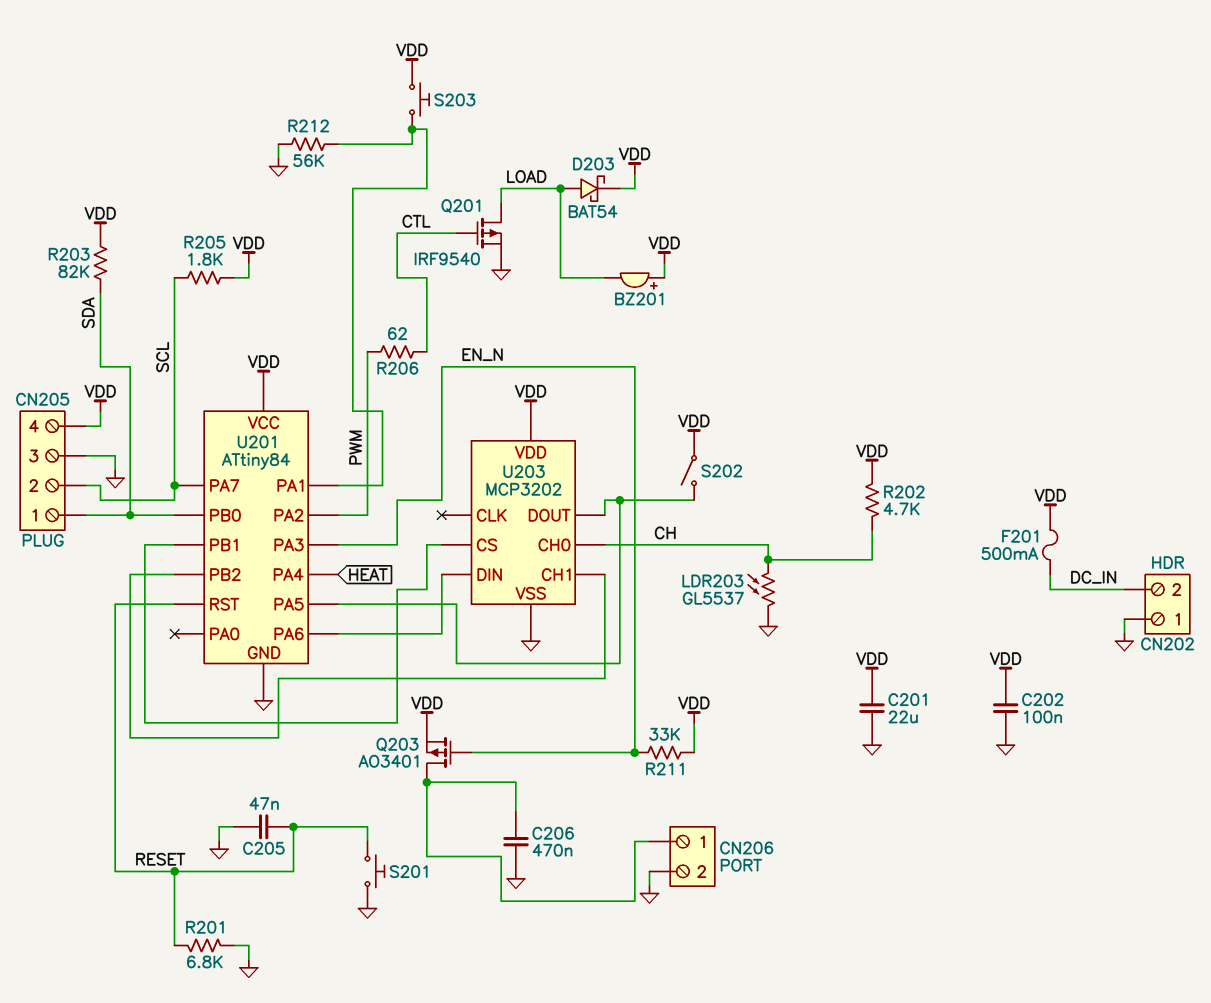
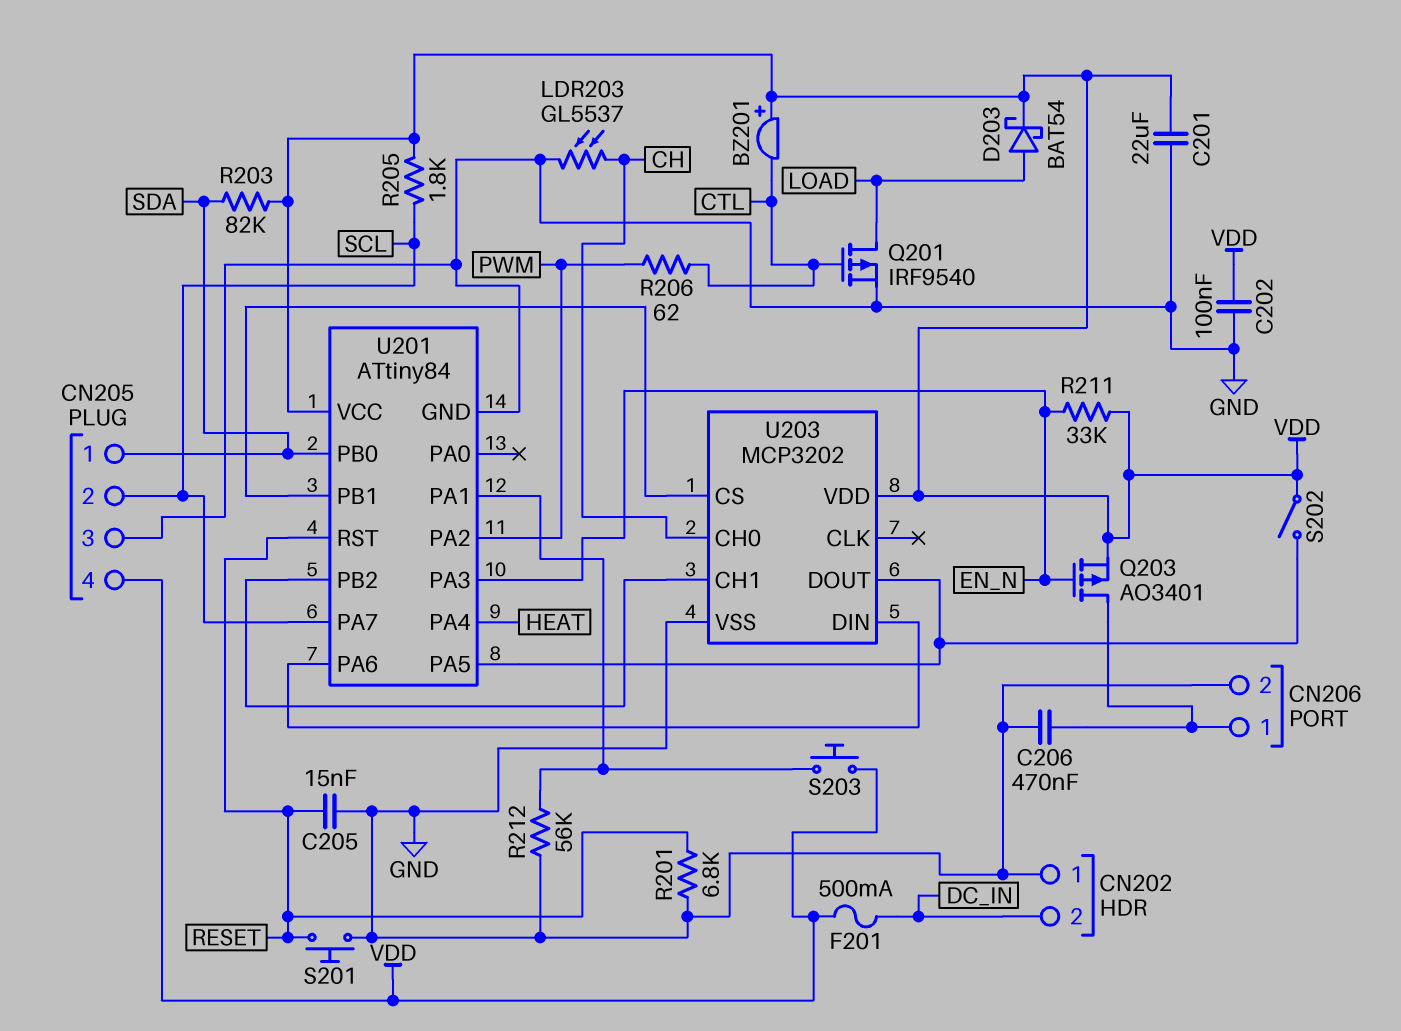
BZ201: buzzer (plus VDD, minus LOAD) -> buzzer (plus VDD, minus CTL)
C205: 47nF (GND, RESET) -> 15nF (GND, RESET)
R202: 4.7k (CH, VDD) -> none

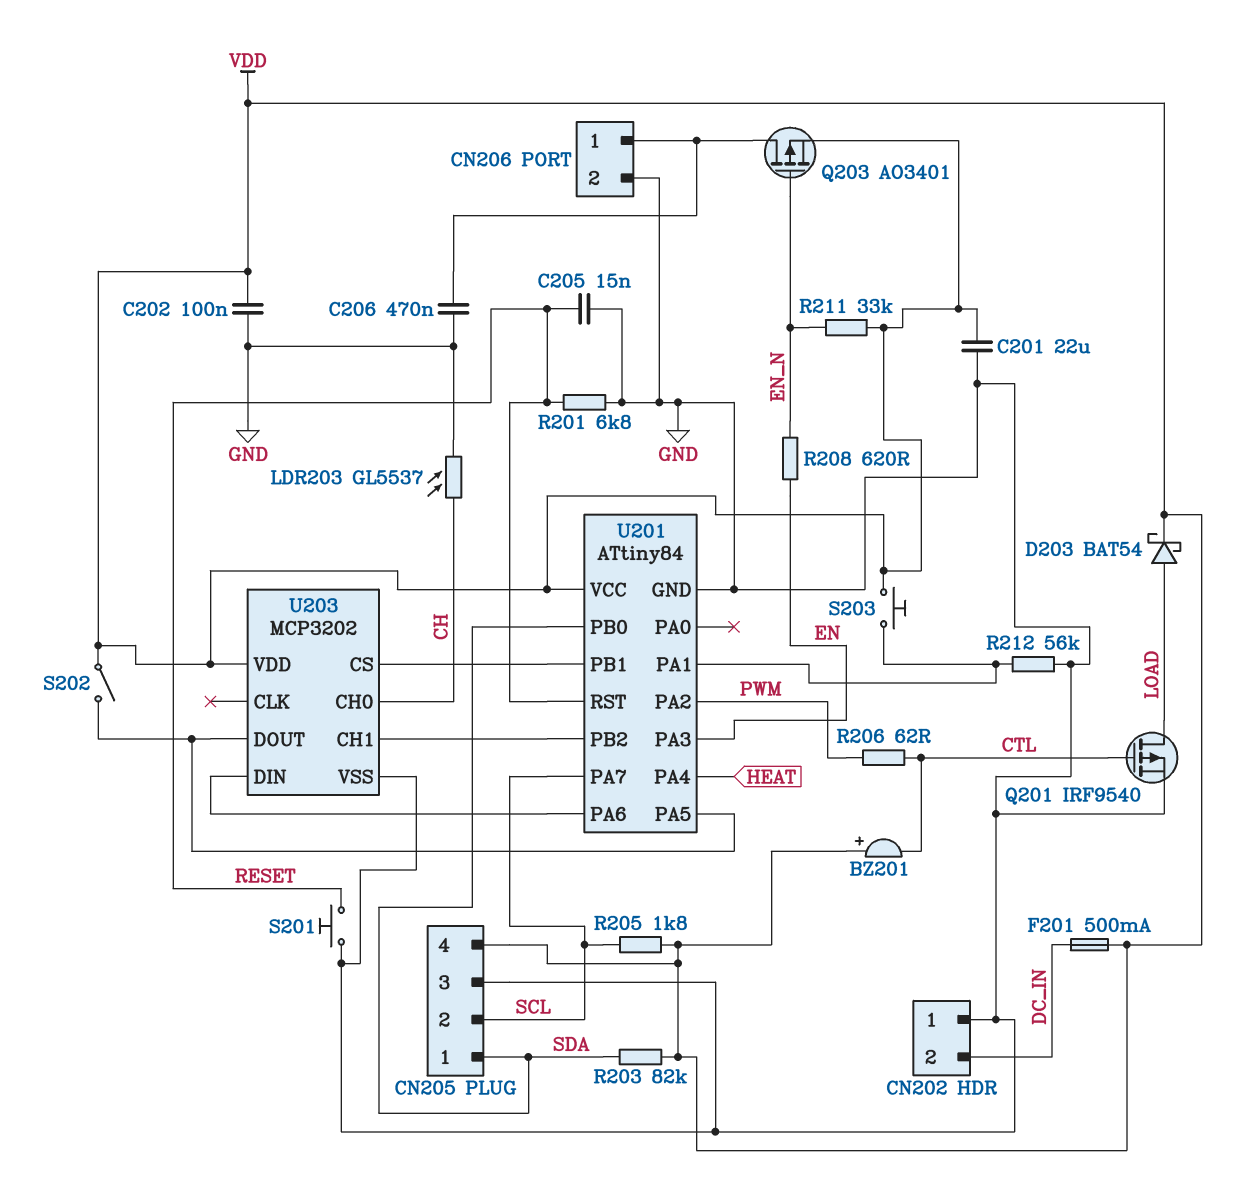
R208: none -> 620 (EN, EN_N)
U201 pin PA3: EN_N -> EN

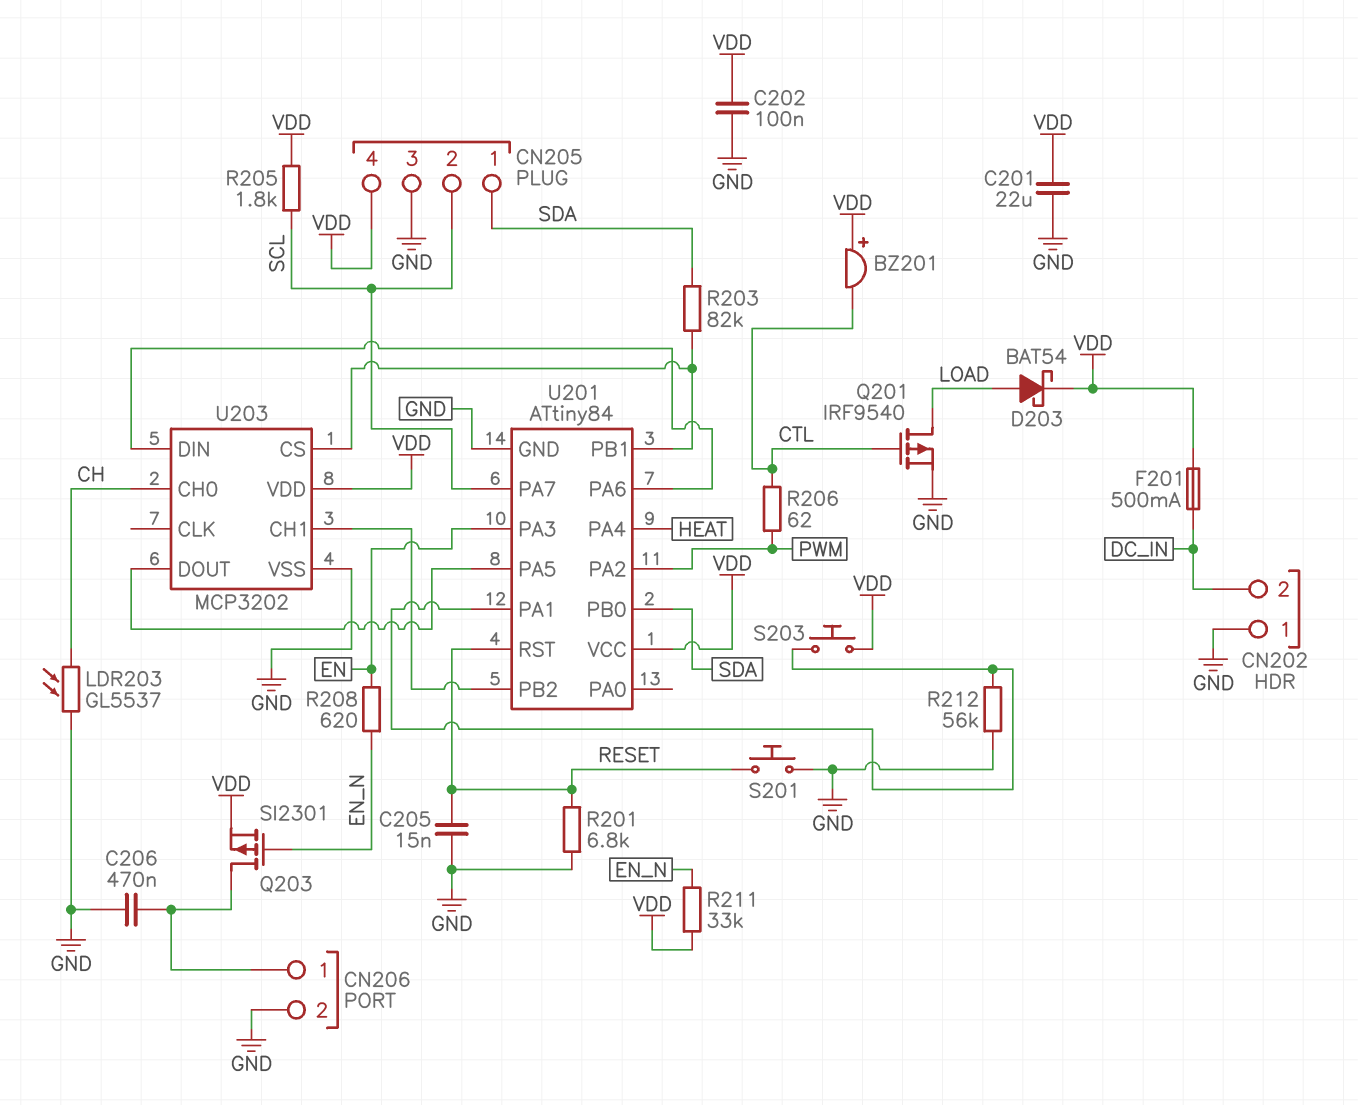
Q203: PMOS AO3401 (G EN_N, D CN206/1, S VDD) -> PMOS SI2301 (G EN_N, D CN206/1, S VDD)
R203: 82k (SDA, VDD) -> 82k (SDA, U201/PB1)
S202: switch (U201/PA5, VDD) -> none

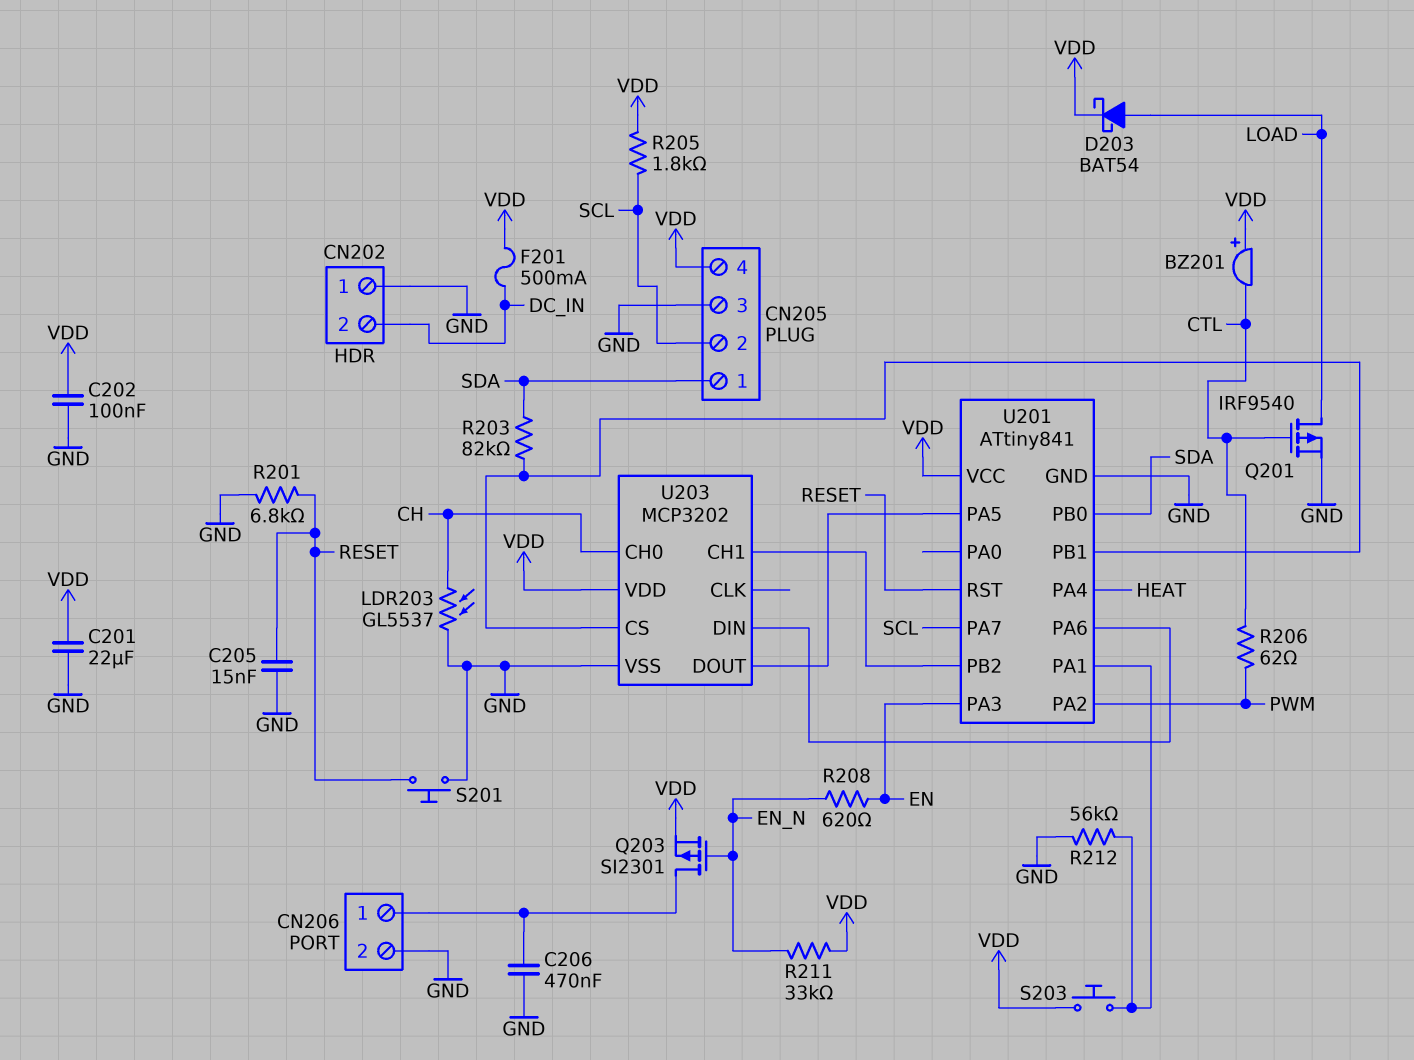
U201: ATtiny84 -> ATtiny841

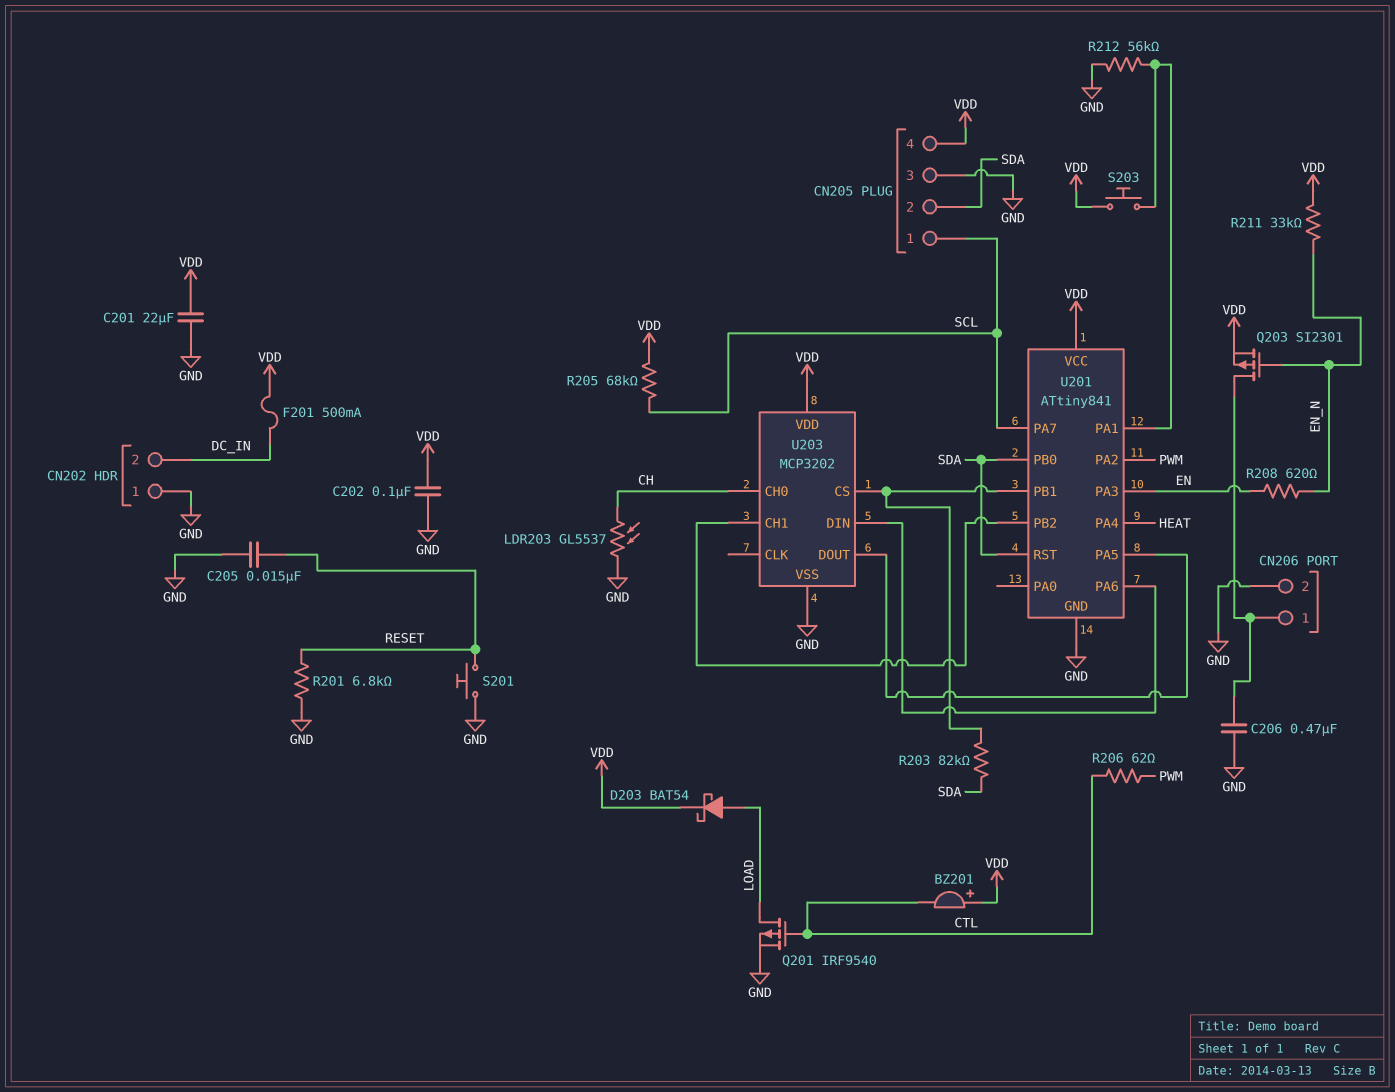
CN205 pin 1: SDA -> SCL
CN205 pin 2: SCL -> SDA
R205: 1.8k (SCL, VDD) -> 68k (SCL, VDD)
U201 pin RST: RESET -> SDA

